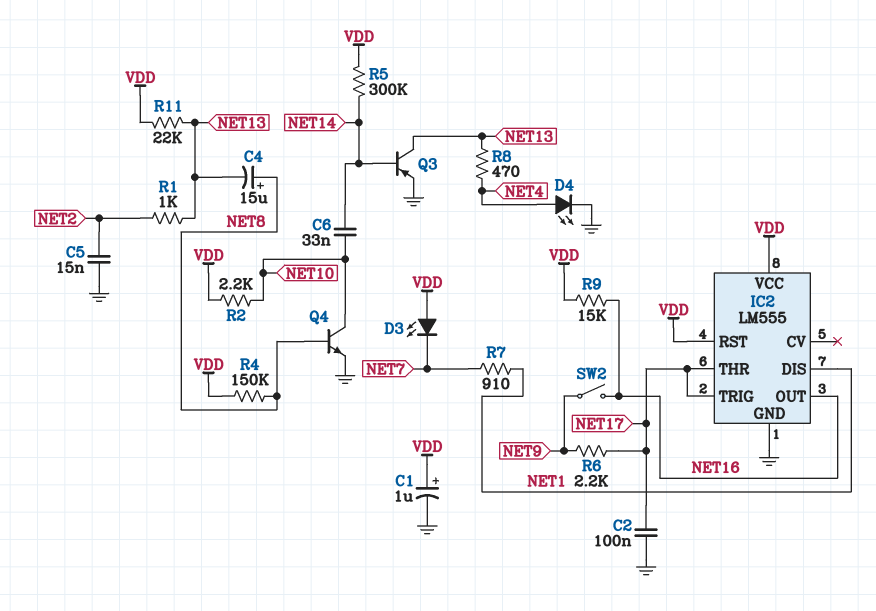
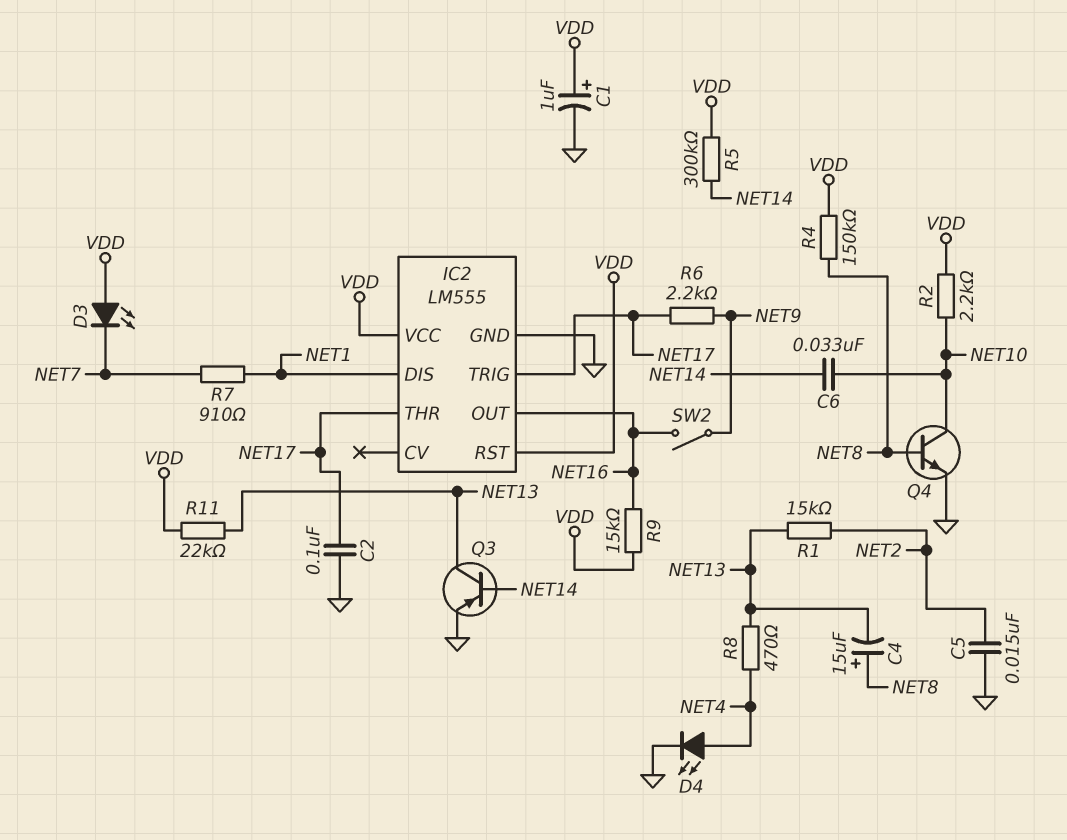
R1: 1k (NET2, NET13) -> 15k (NET2, NET13)

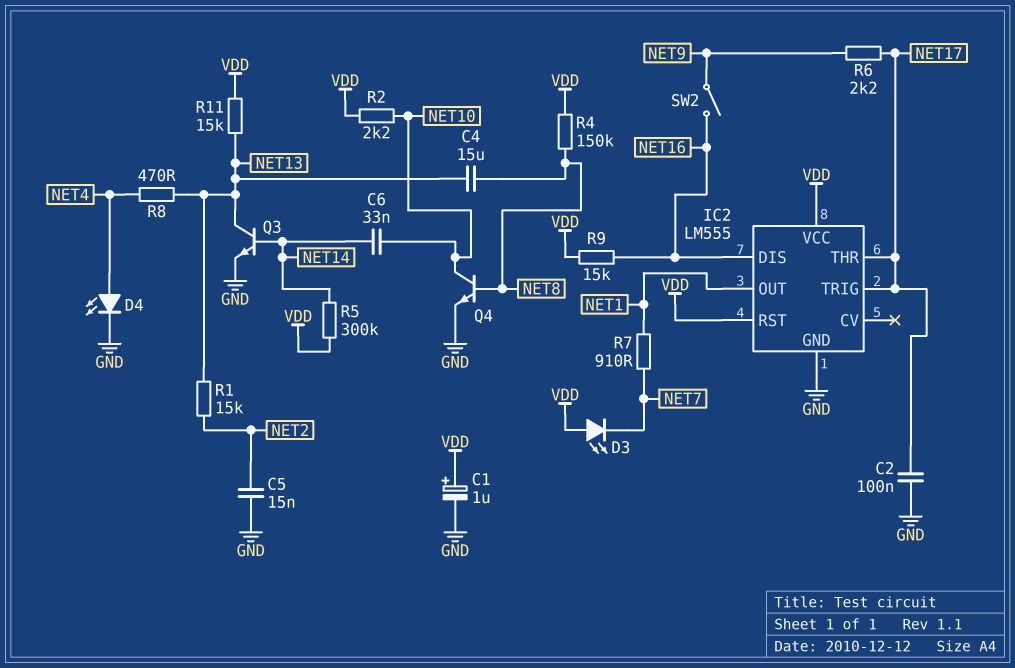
C4: 15uF (plus NET8, minus NET13) -> 15uF (NET8, NET13)
IC2 pin DIS: NET1 -> NET16
IC2 pin OUT: NET16 -> NET1
Q3: PNP (B NET14, C NET13, E GND) -> NPN (B NET14, C NET13, E GND)
R11: 22k (NET13, VDD) -> 15k (NET13, VDD)

